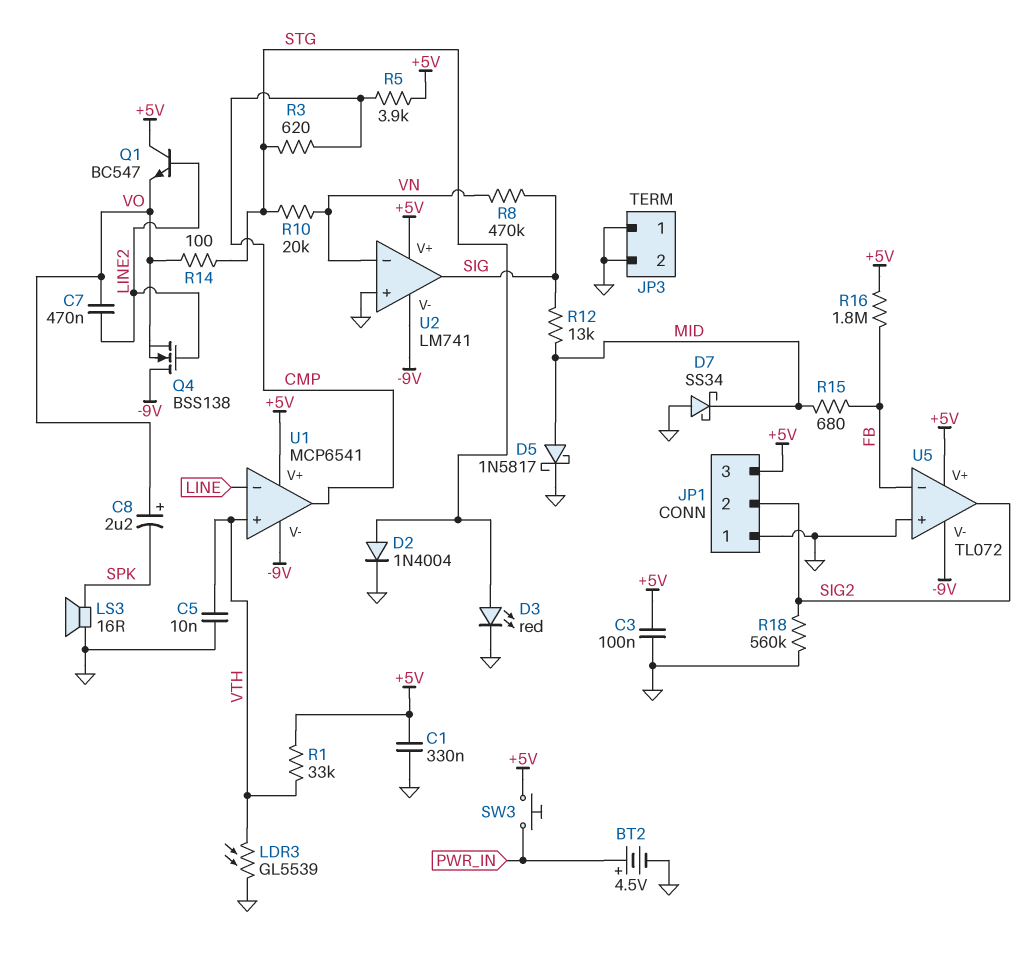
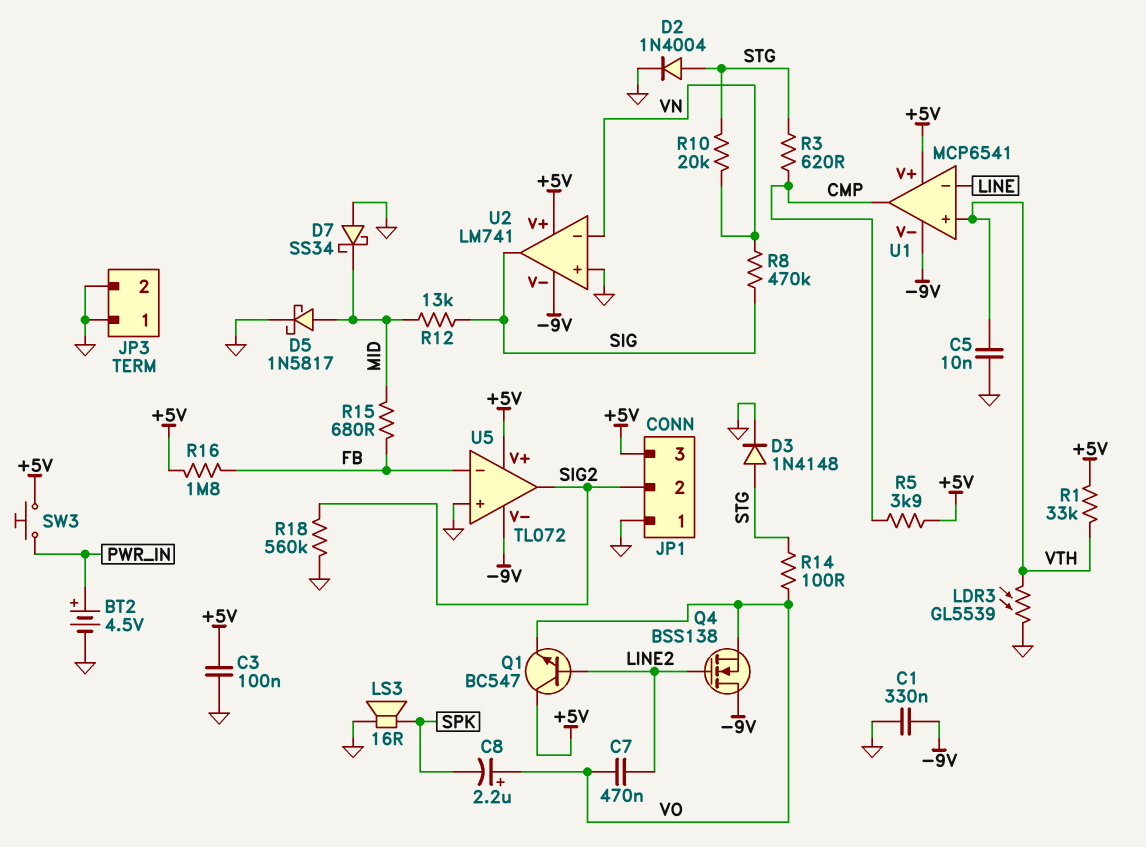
C1: 330nF (+5V, GND) -> 330nF (-9V, GND)
D3: LED red (A STG, K GND) -> diode 1N4148 (A STG, K GND)

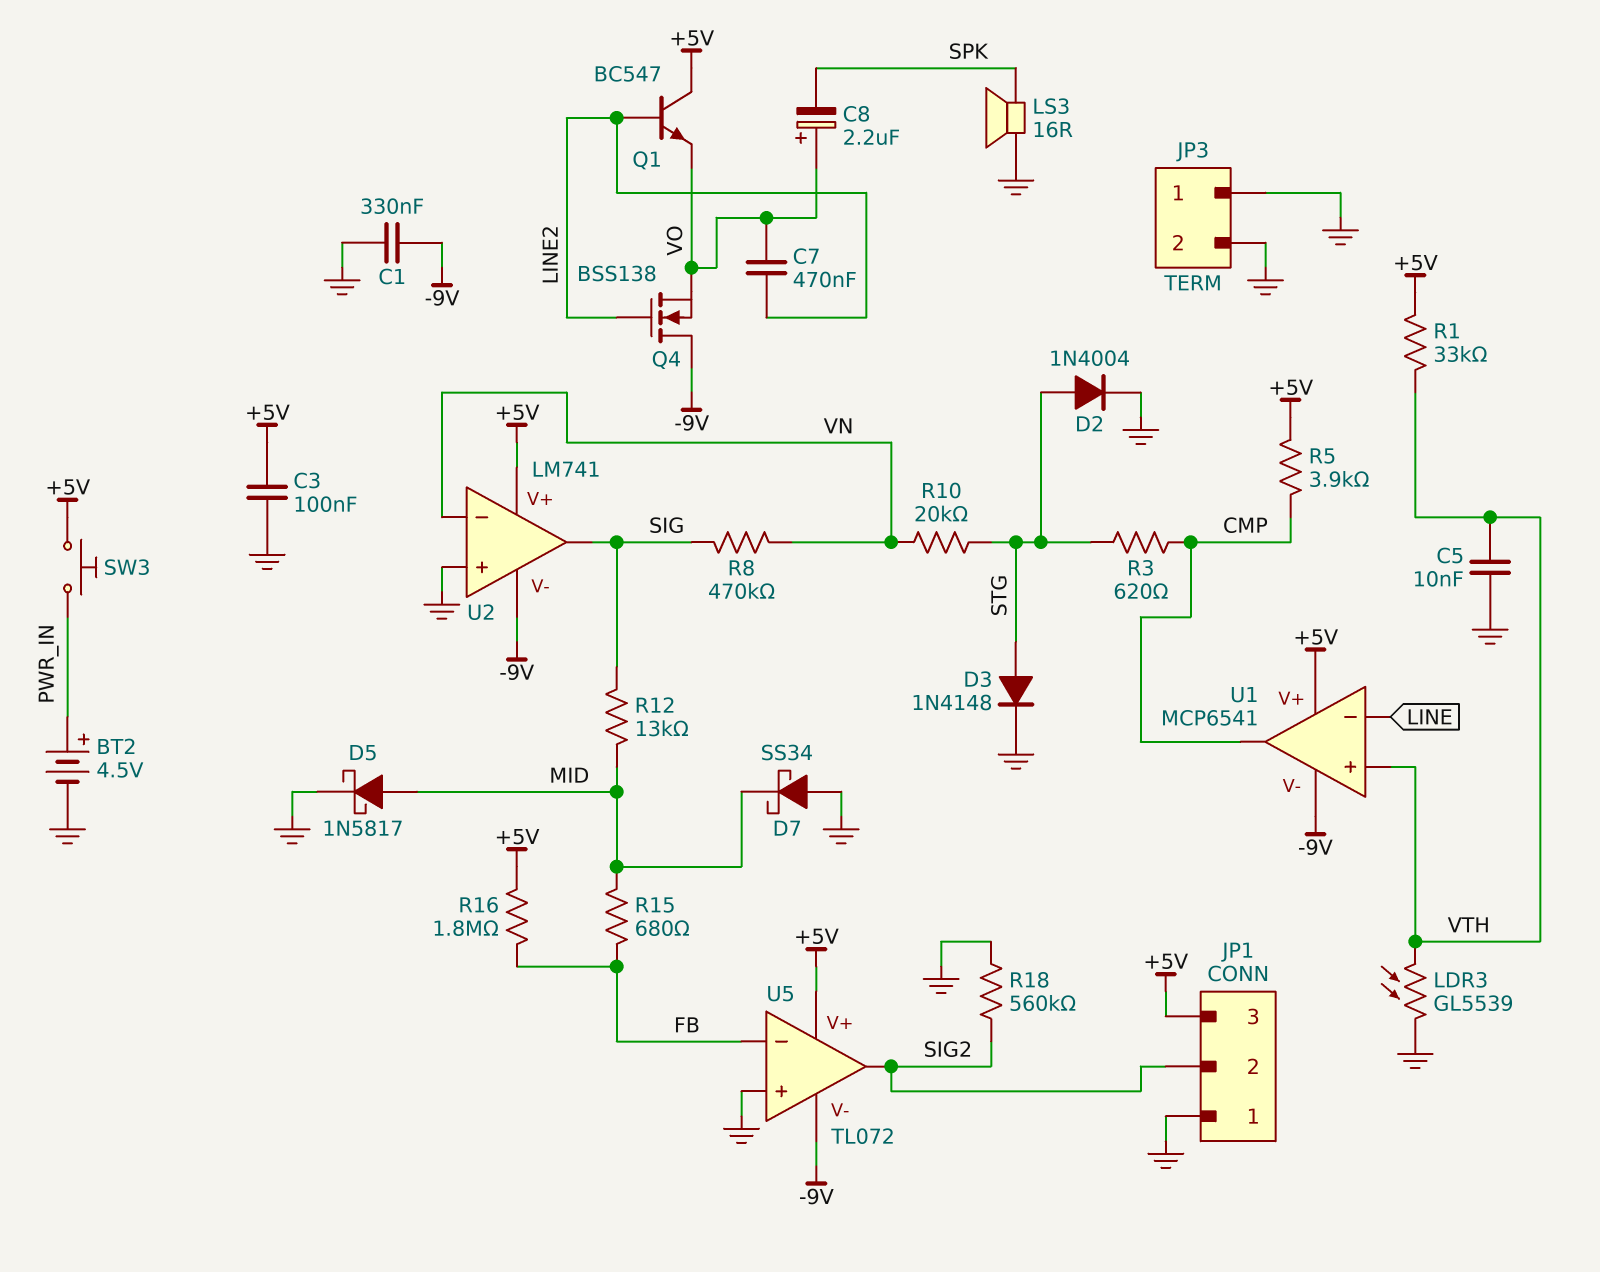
R14: 100 (STG, VO) -> none

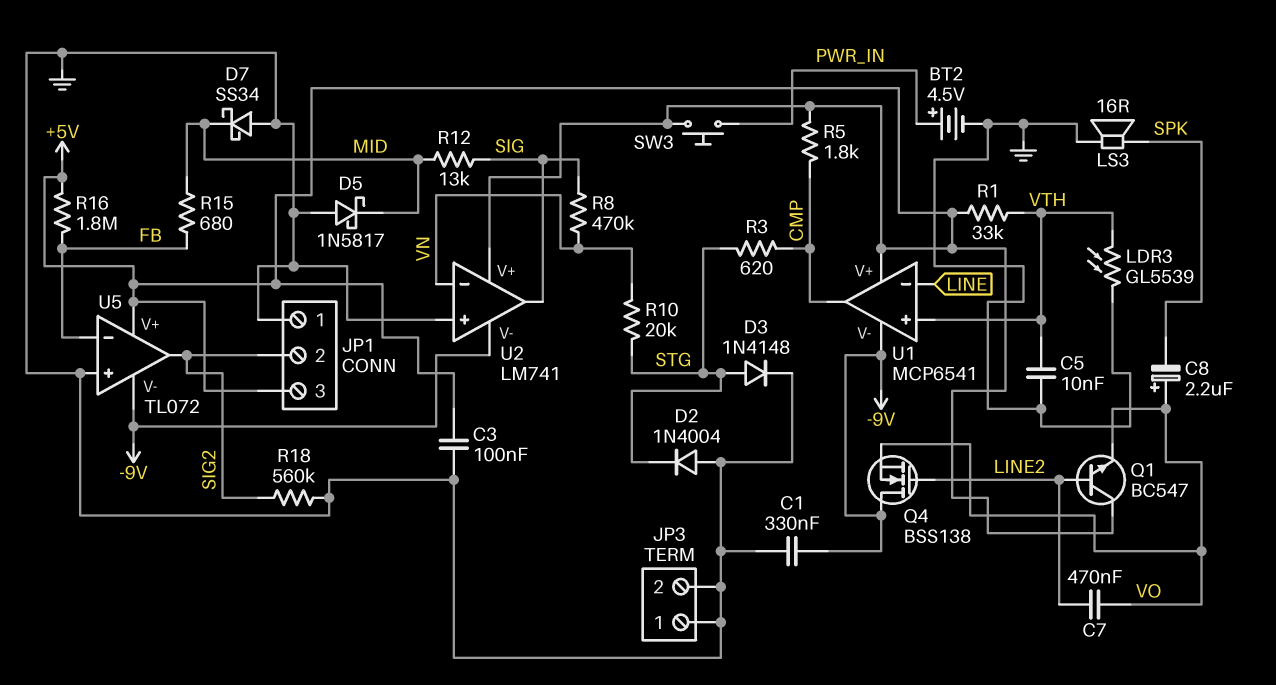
D2: diode 1N4004 (A STG, K GND) -> diode 1N4004 (A GND, K STG)
D5: schottky 1N5817 (A MID, K GND) -> schottky 1N5817 (A GND, K MID)
R5: 3.9k (+5V, CMP) -> 1.8k (+5V, CMP)

